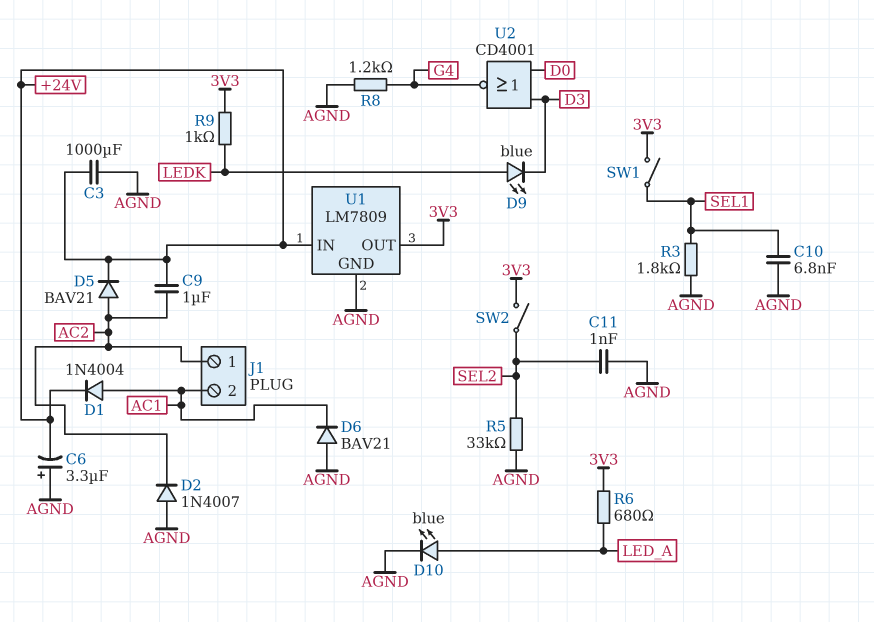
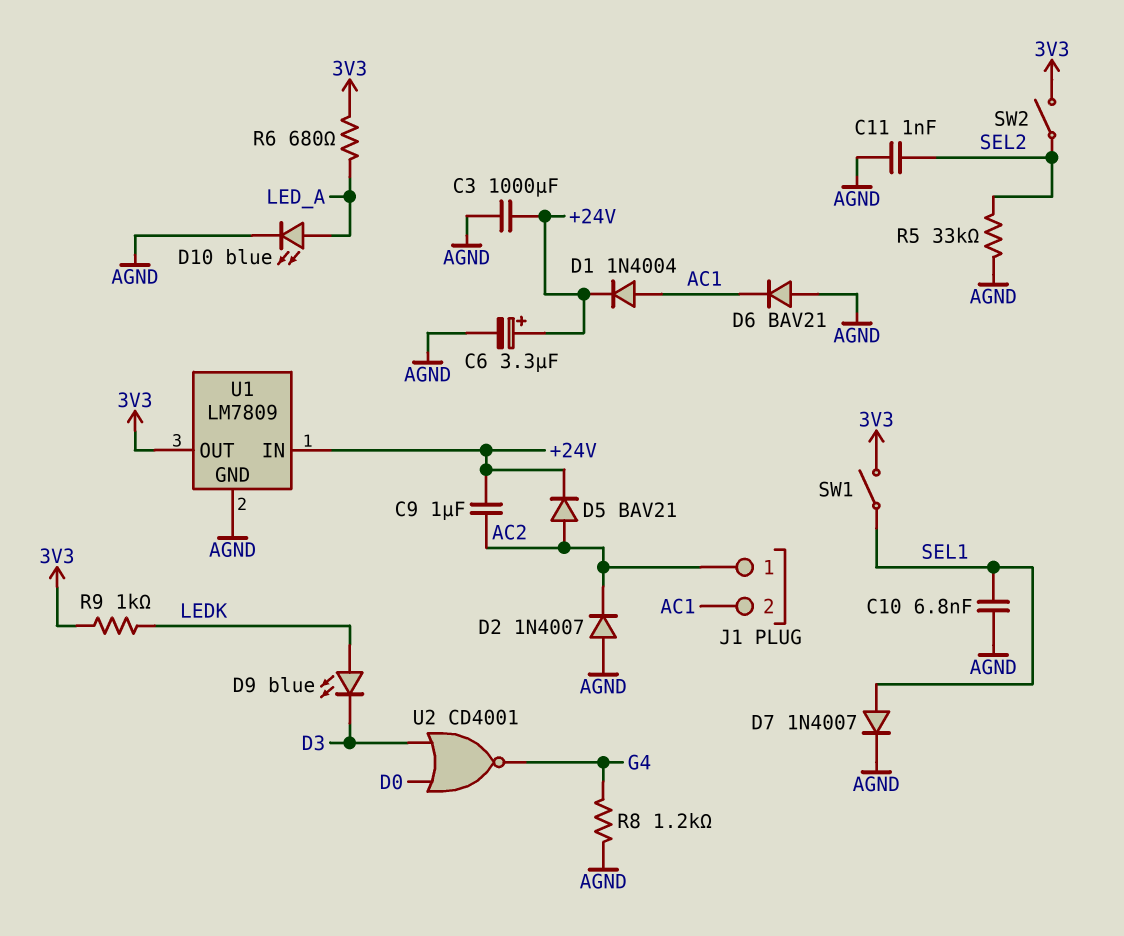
C6: 3.3uF (plus AGND, minus +24V) -> 3.3uF (plus +24V, minus AGND)
D7: none -> diode 1N4007 (A SEL1, K AGND)
R3: 1.8k (AGND, SEL1) -> none

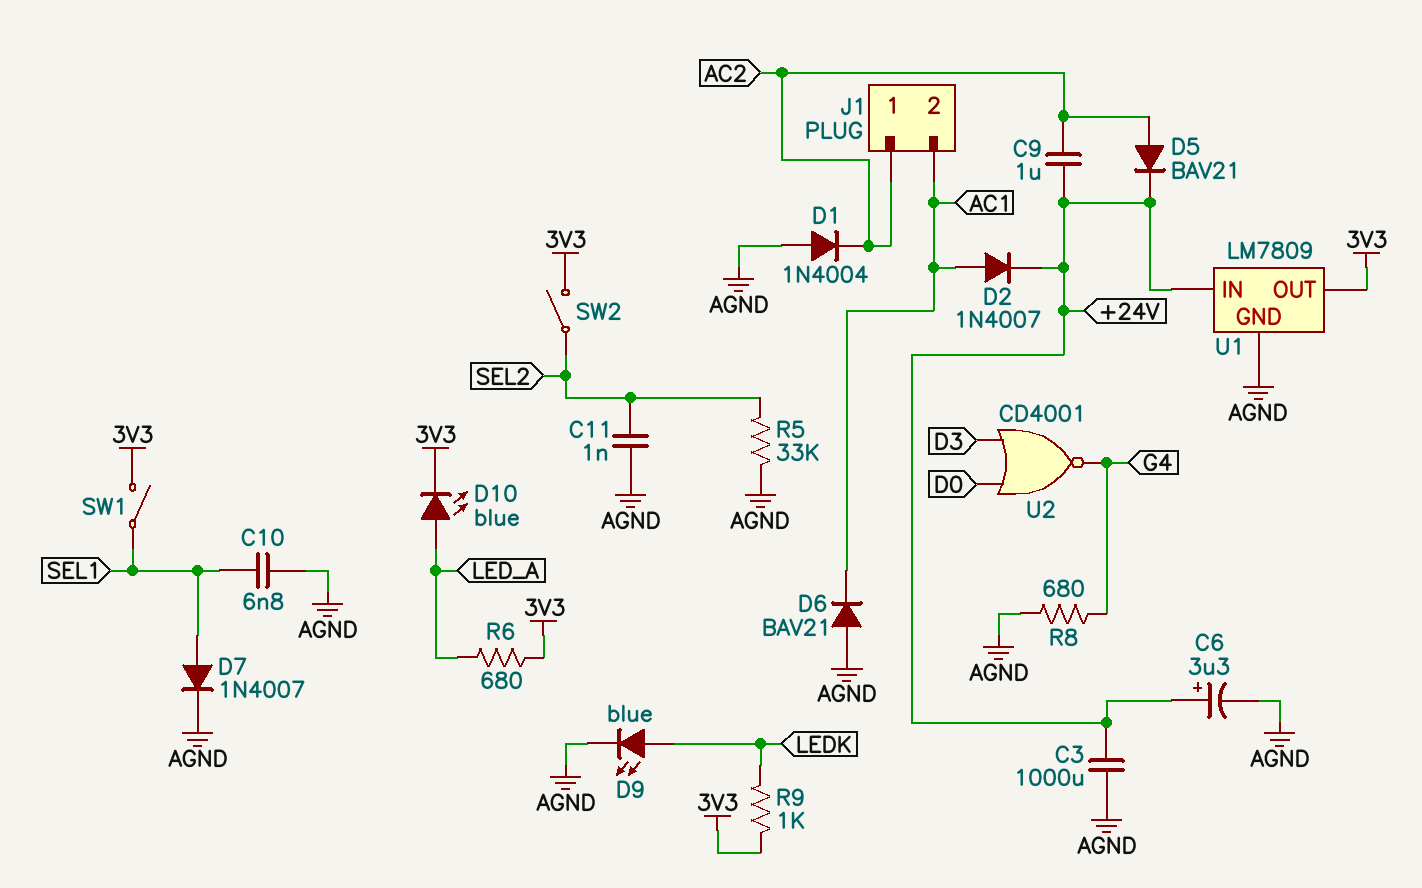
D1: diode 1N4004 (A AC1, K +24V) -> diode 1N4004 (A AGND, K AC2)
D2: diode 1N4007 (A AGND, K AC2) -> diode 1N4007 (A AC1, K +24V)
D9: LED blue (A LEDK, K D3) -> LED blue (A LEDK, K AGND)
D10: LED blue (A LED_A, K AGND) -> LED blue (A LED_A, K 3V3)
R8: 1.2k (AGND, G4) -> 680 (AGND, G4)

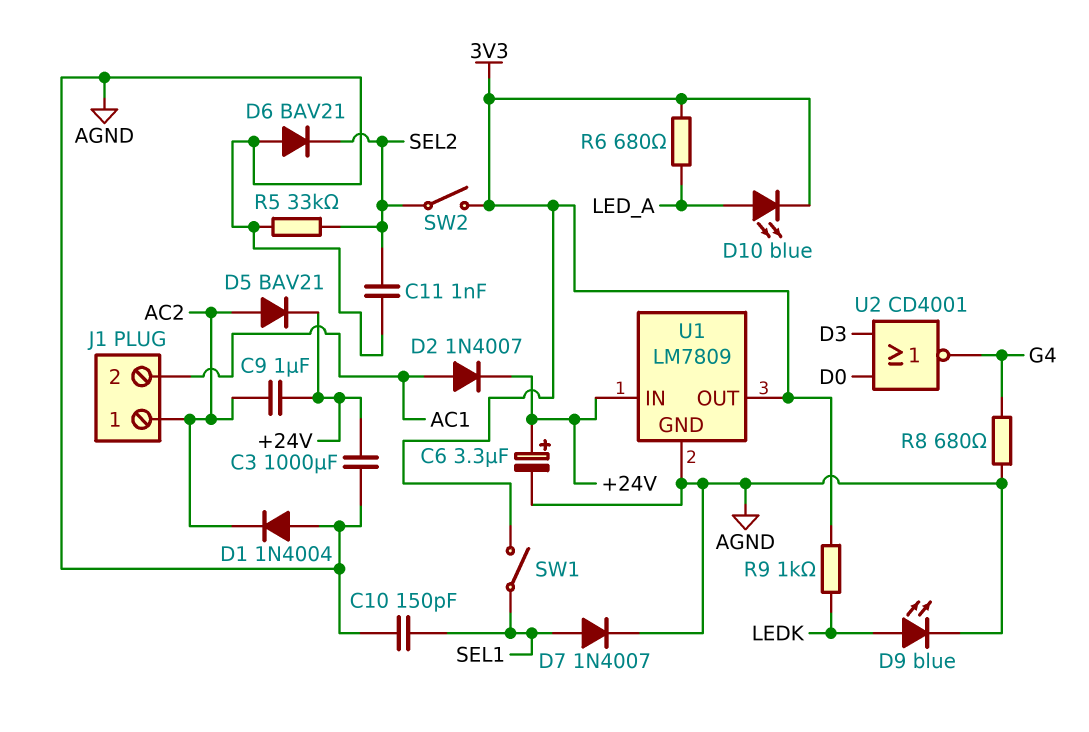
C10: 6.8nF (AGND, SEL1) -> 150pF (AGND, SEL1)
D6: diode BAV21 (A AGND, K AC1) -> diode BAV21 (A AGND, K SEL2)

